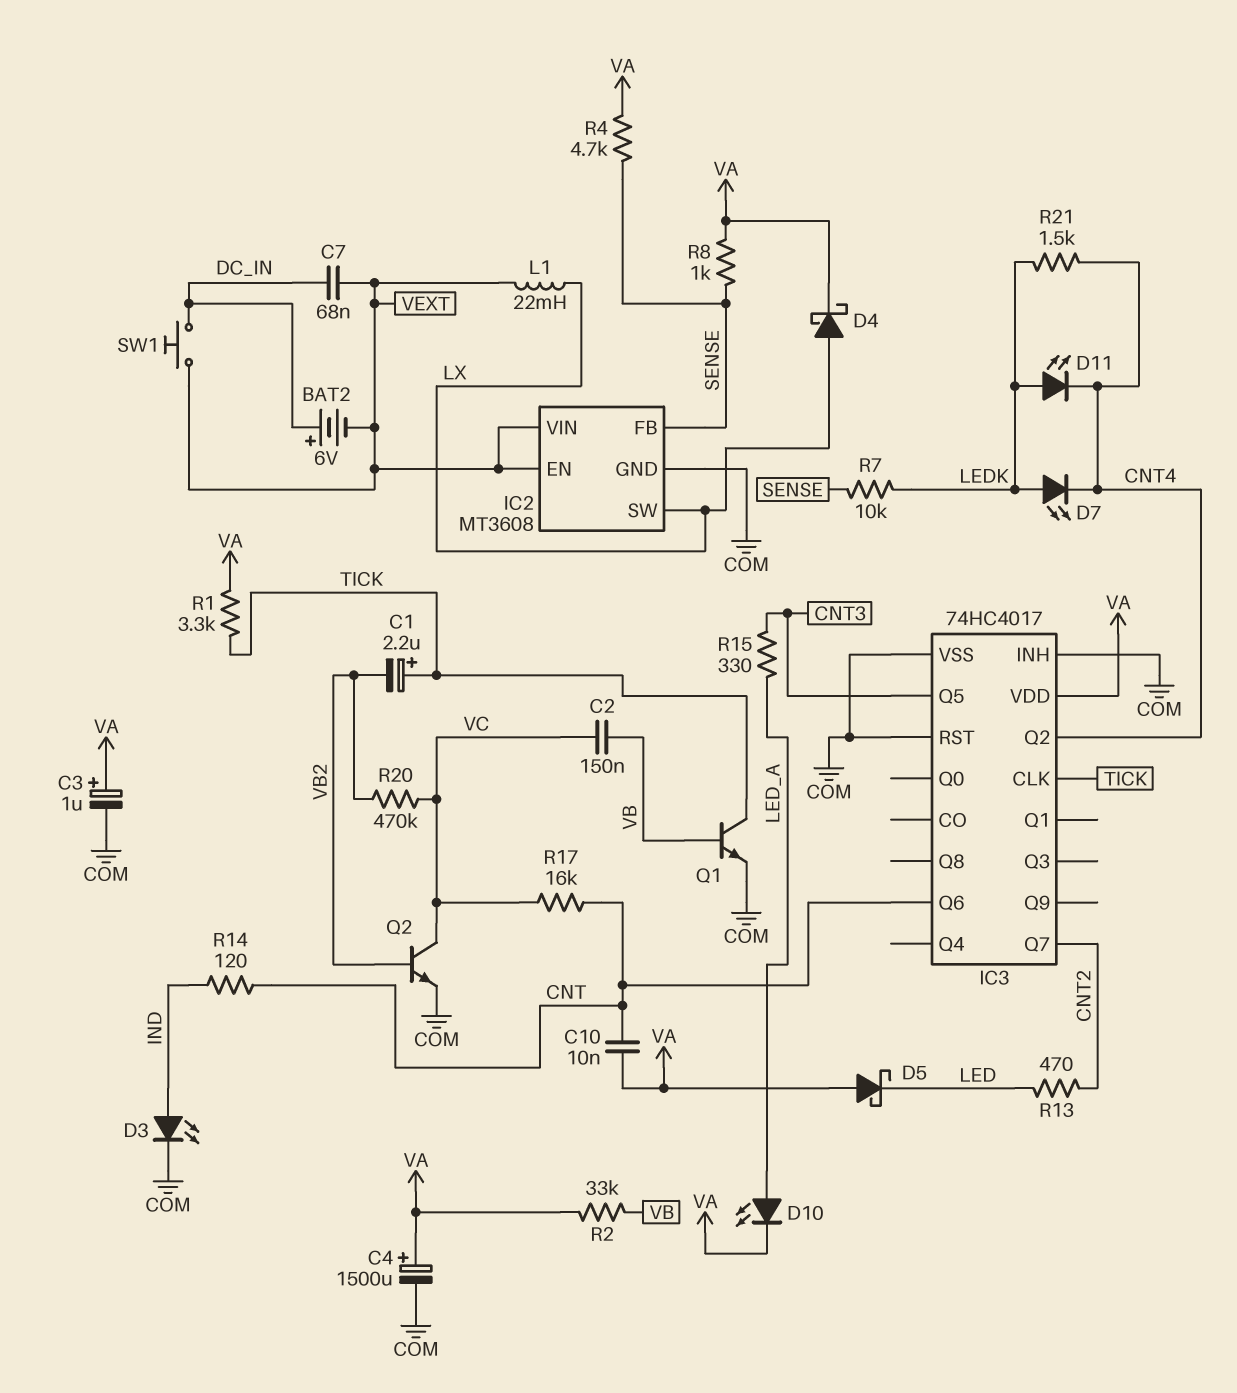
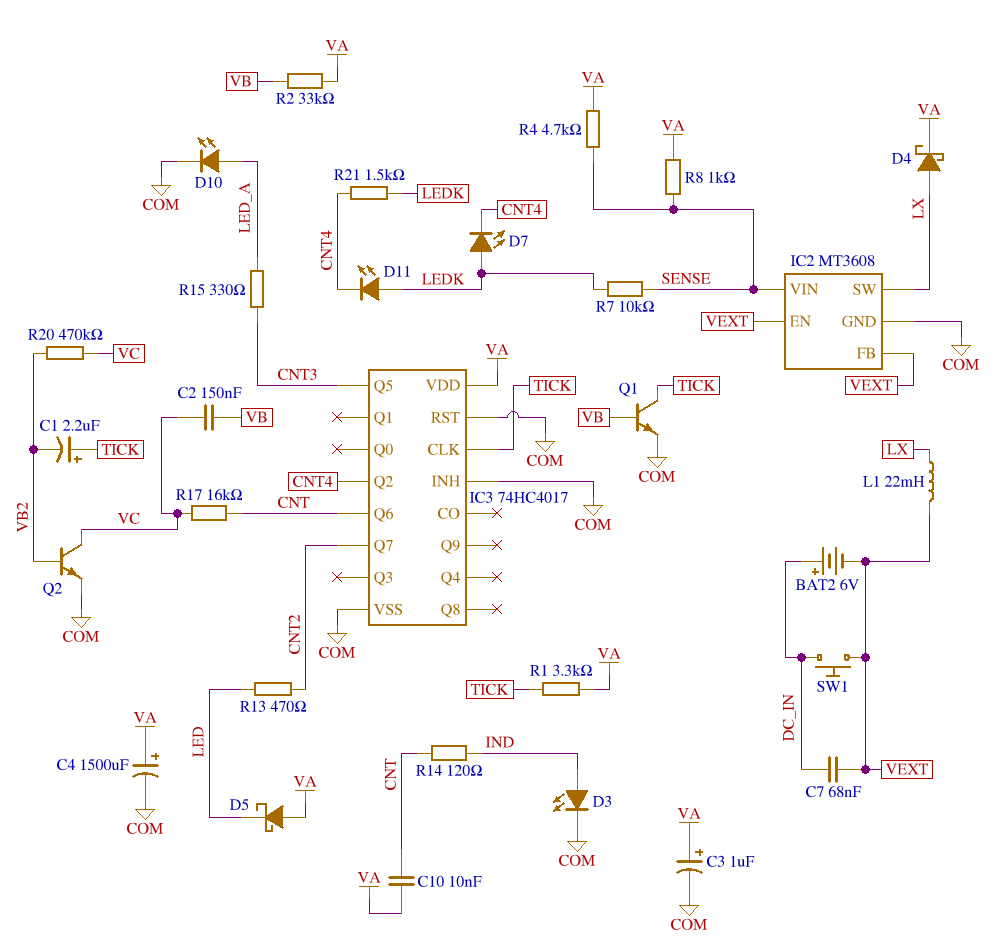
D10: LED (A LED_A, K VA) -> LED (A LED_A, K COM)
IC2 pin FB: SENSE -> VEXT
IC2 pin VIN: VEXT -> SENSE

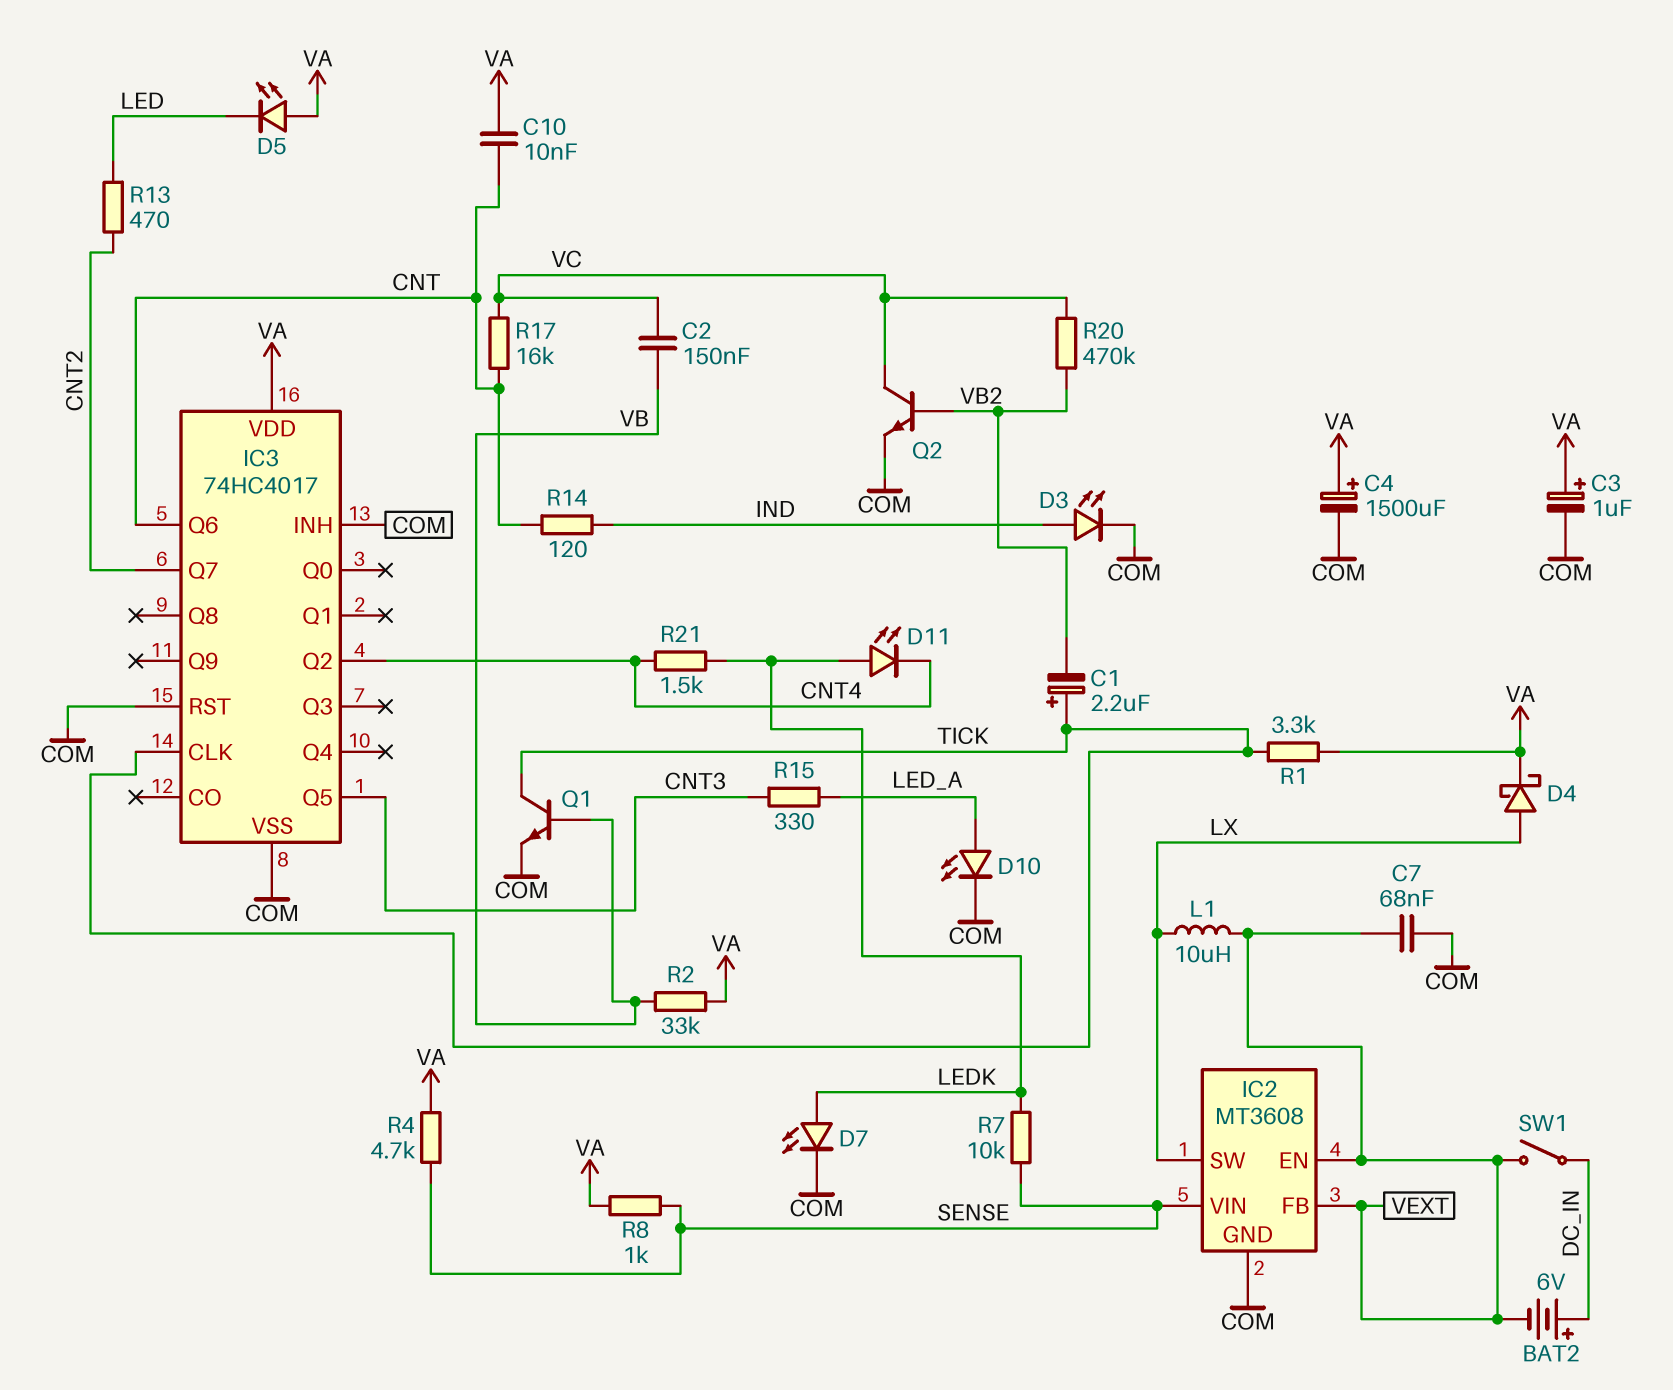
C7: 68nF (DC_IN, VEXT) -> 68nF (COM, VEXT)
D5: schottky (A VA, K LED) -> LED (A VA, K LED)
D7: LED (A LEDK, K CNT4) -> LED (A LEDK, K COM)
L1: 22mH (LX, VEXT) -> 10uH (LX, VEXT)
SW1: button (DC_IN, VEXT) -> switch (DC_IN, VEXT)

